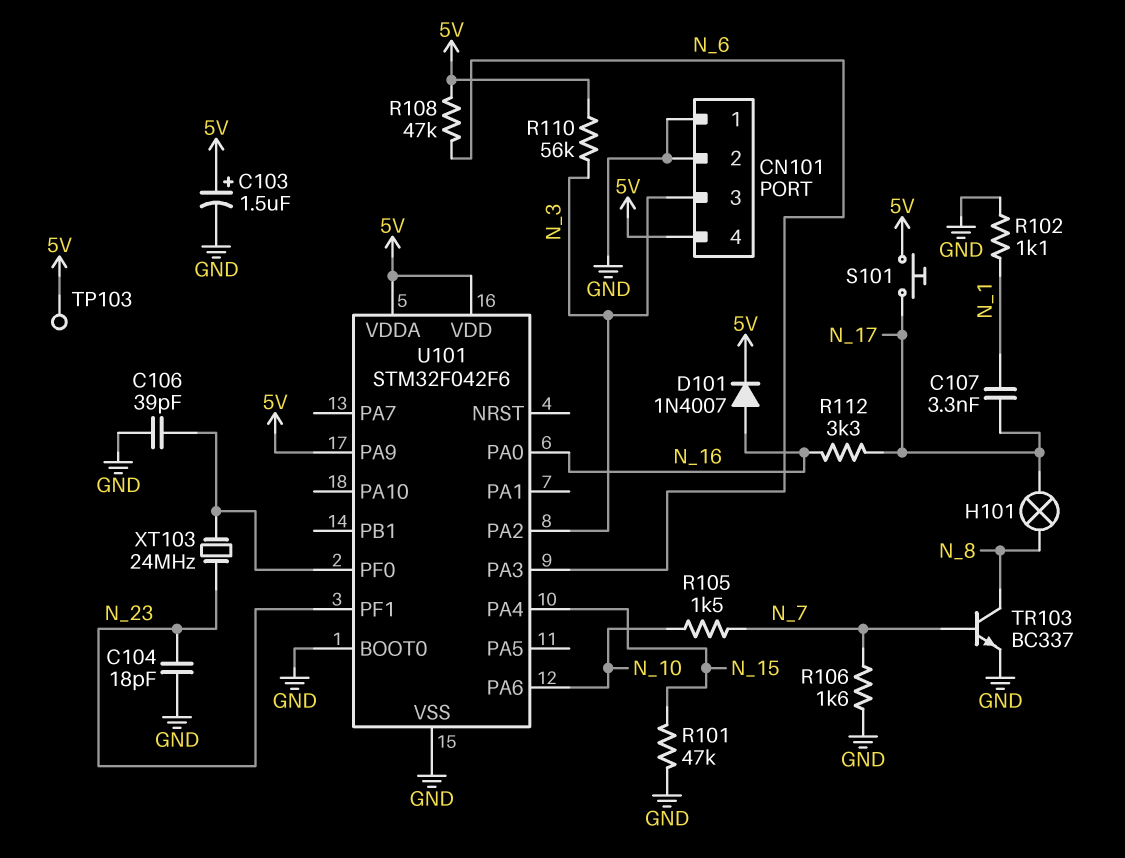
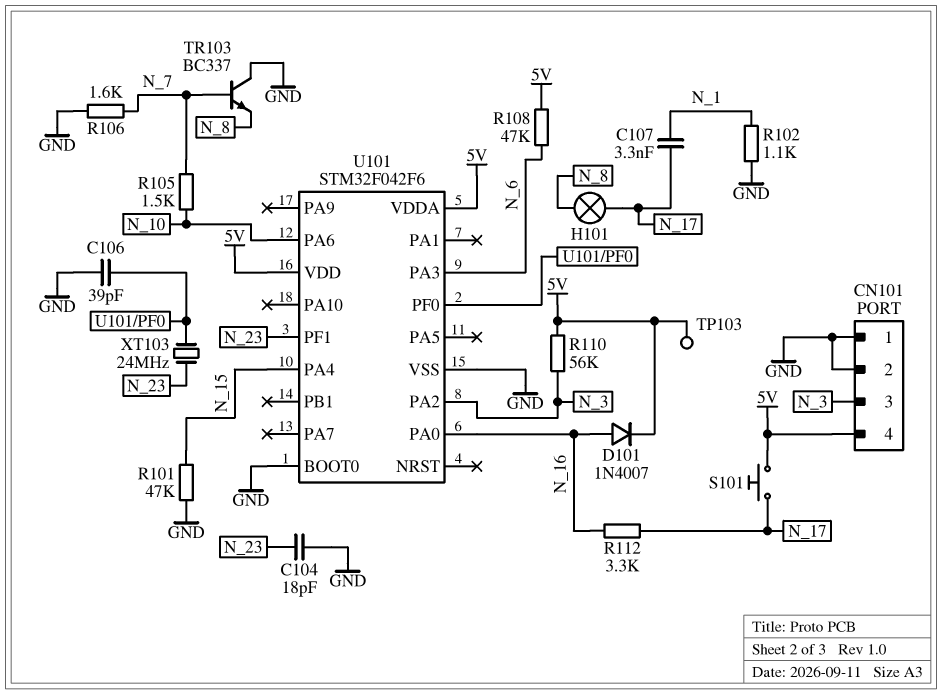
C103: 1.5uF (plus 5V, minus GND) -> none
TR103: NPN BC337 (B N_7, C N_8, E GND) -> NPN BC337 (B N_7, C GND, E N_8)
U101 pin PA9: 5V -> none

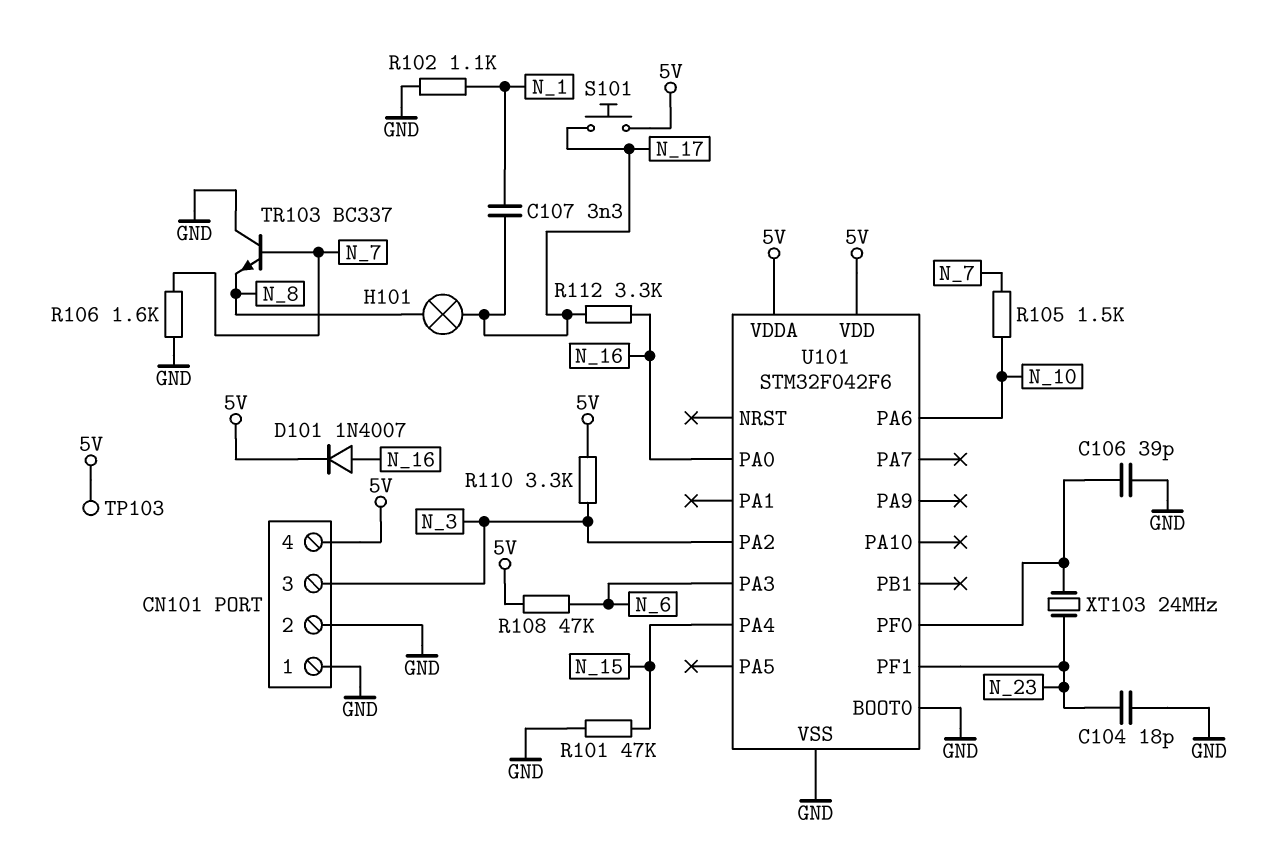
R110: 56k (5V, N_3) -> 3.3k (5V, N_3)

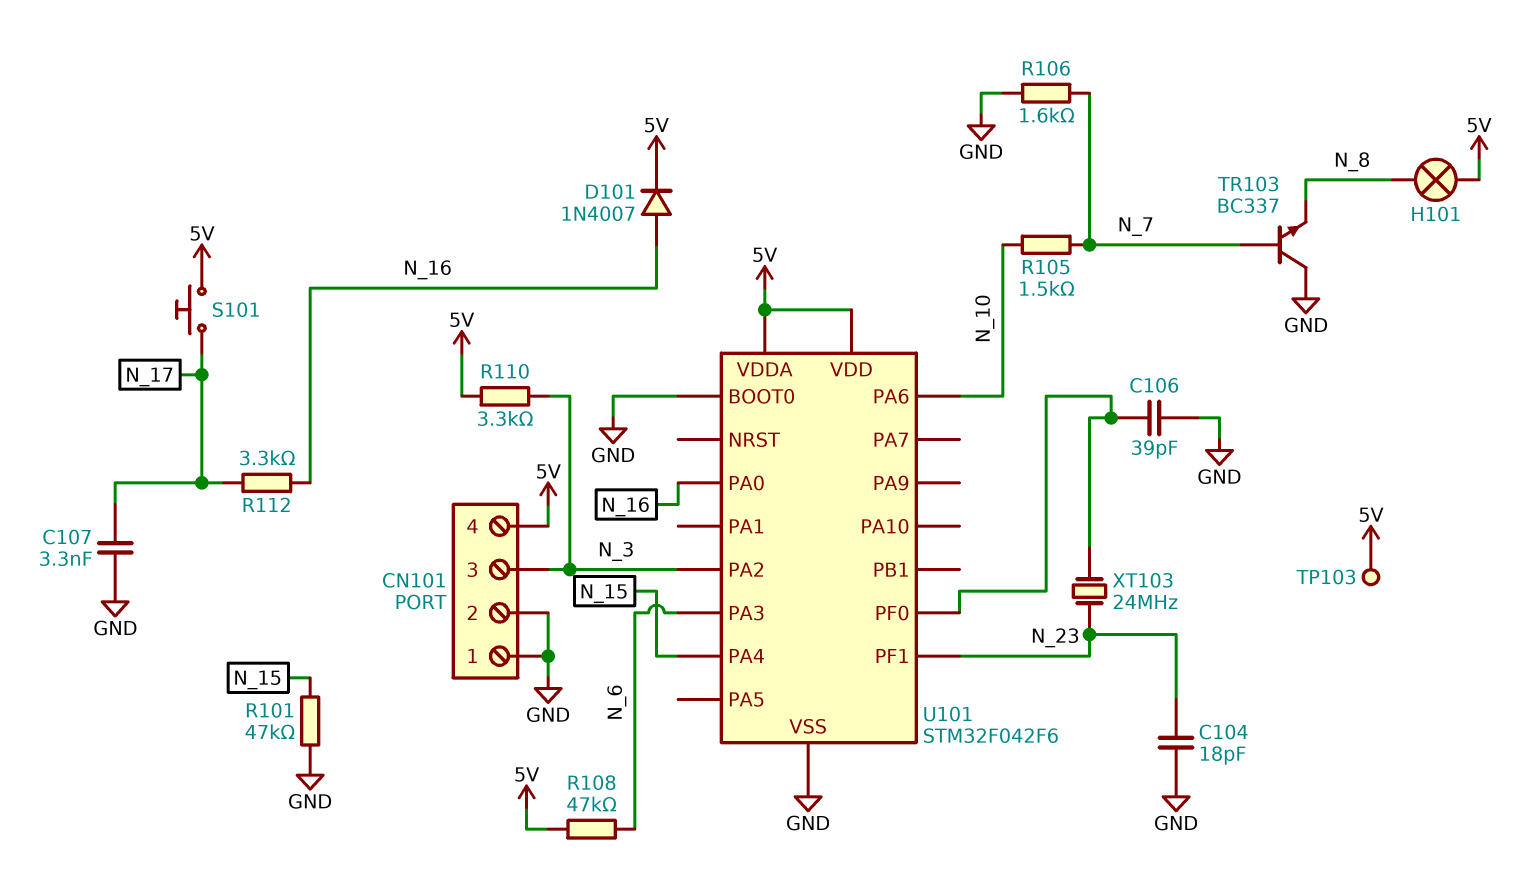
C107: 3.3nF (N_1, N_17) -> 3.3nF (GND, N_17)
H101: lamp (N_8, N_17) -> lamp (5V, N_8)
R102: 1.1k (GND, N_1) -> none

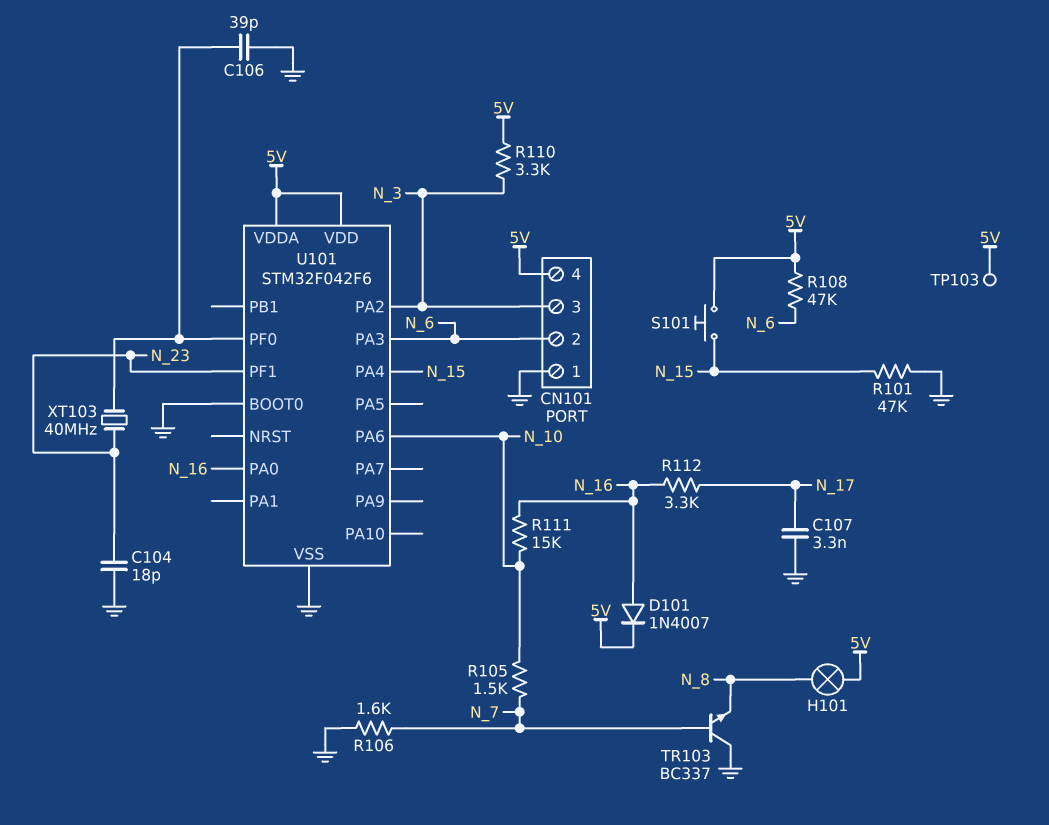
CN101 pin 2: GND -> N_6
R111: none -> 15k (N_10, N_16)
S101: button (5V, N_17) -> button (5V, N_15)
XT103: 24MHz (N_23, U101/PF0) -> 40MHz (N_23, U101/PF0)

